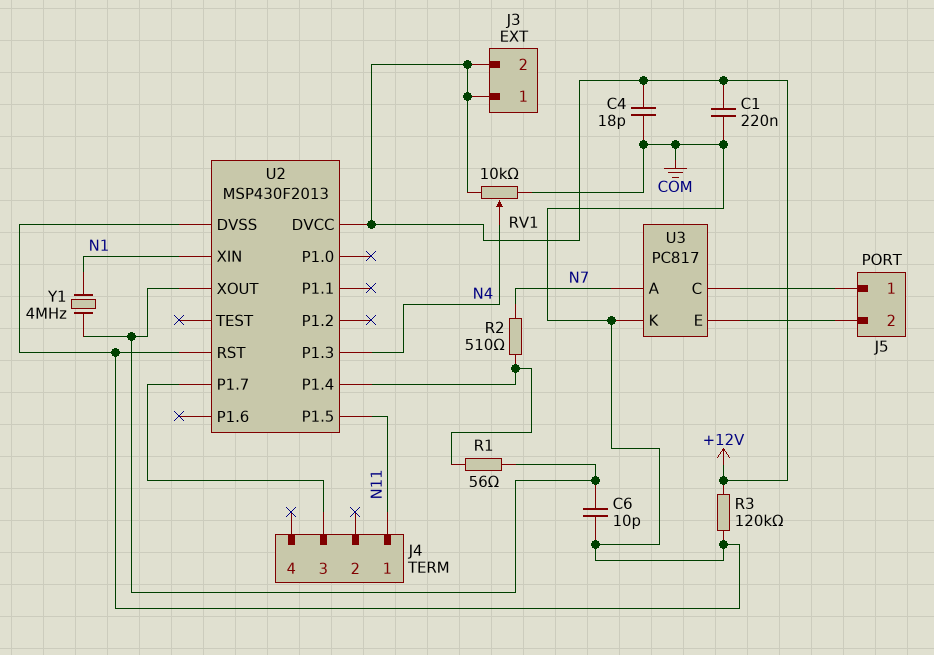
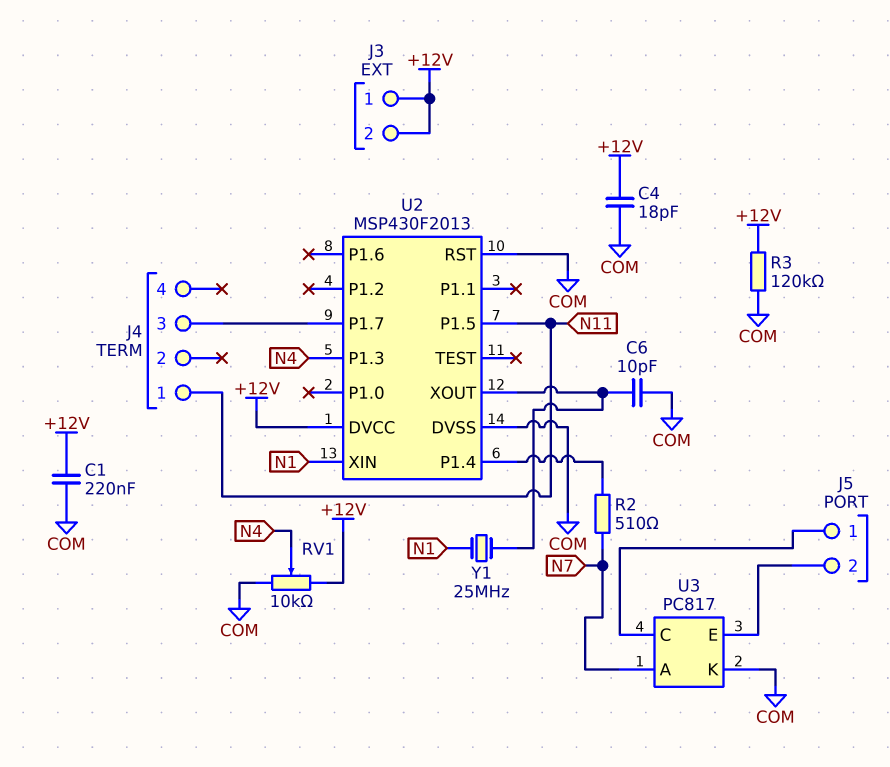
R1: 56 (U2/P1.4, U2/XOUT) -> none
Y1: 4MHz (N1, U2/XOUT) -> 25MHz (N1, U2/XOUT)

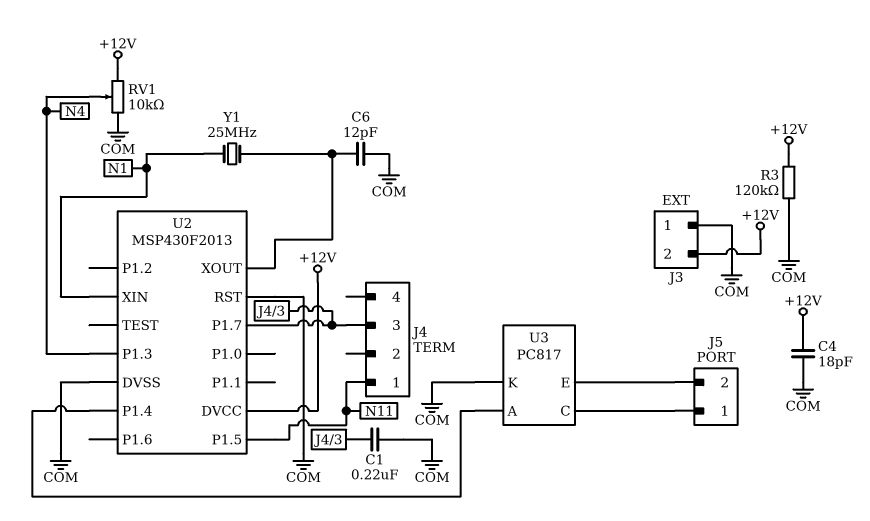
C1: 220nF (+12V, COM) -> 220nF (COM, J4/3)
C6: 10pF (COM, U2/XOUT) -> 12pF (COM, U2/XOUT)
J3 pin 1: +12V -> COM
R2: 510 (N7, U2/P1.4) -> none
U3 pin A: N7 -> U2/P1.4

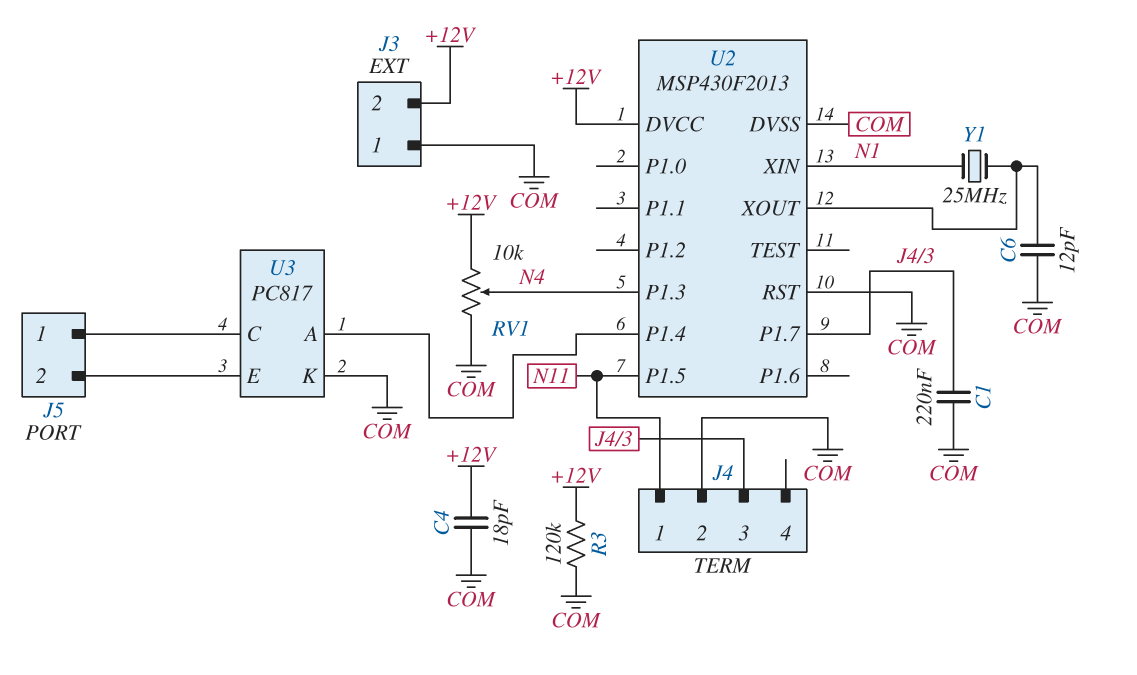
J4 pin 2: none -> COM

